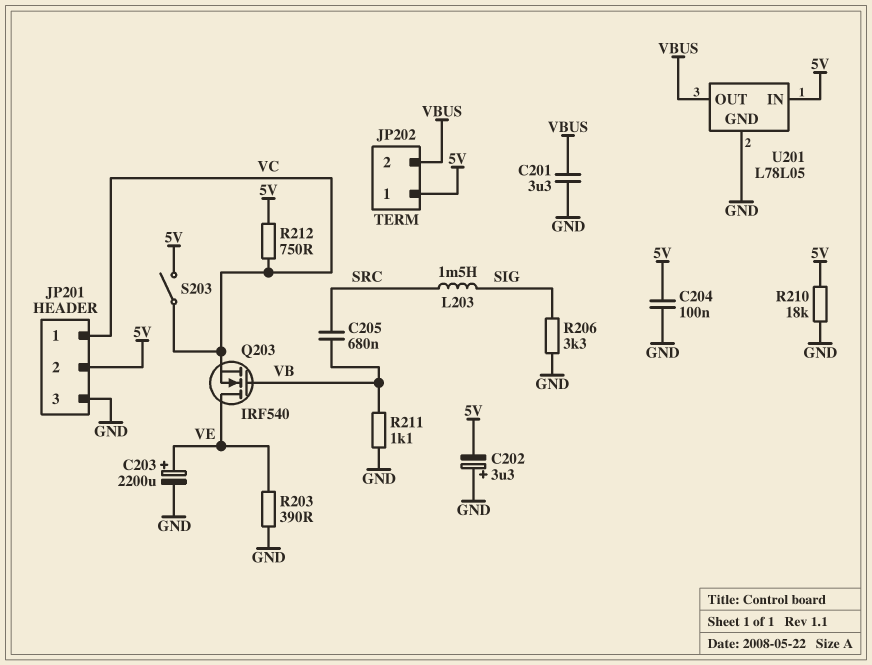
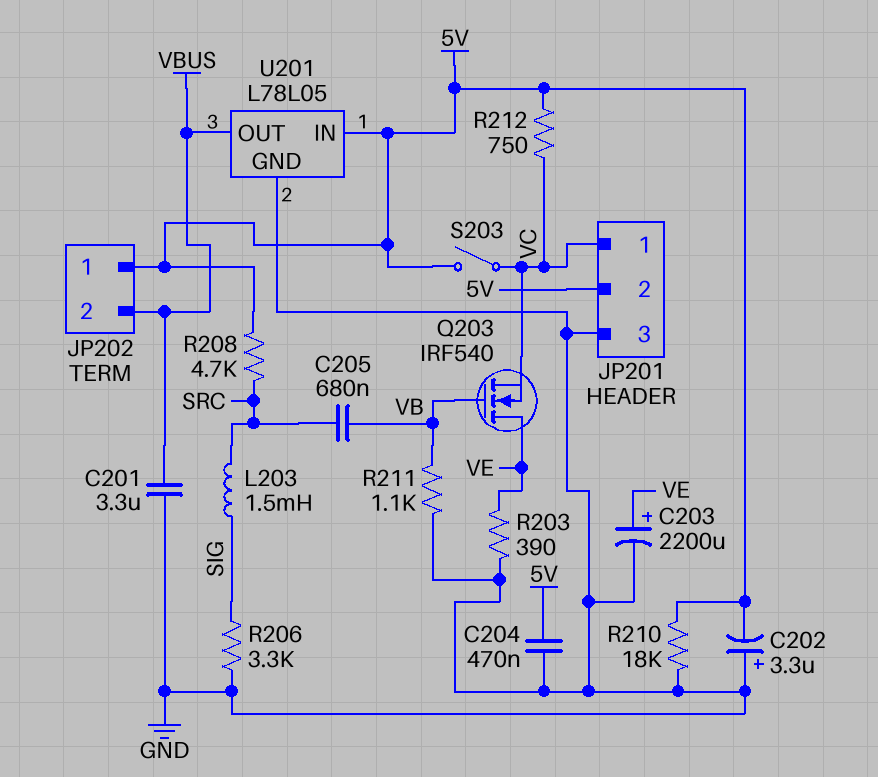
C204: 100nF (5V, GND) -> 470nF (5V, GND)
R208: none -> 4.7k (5V, SRC)

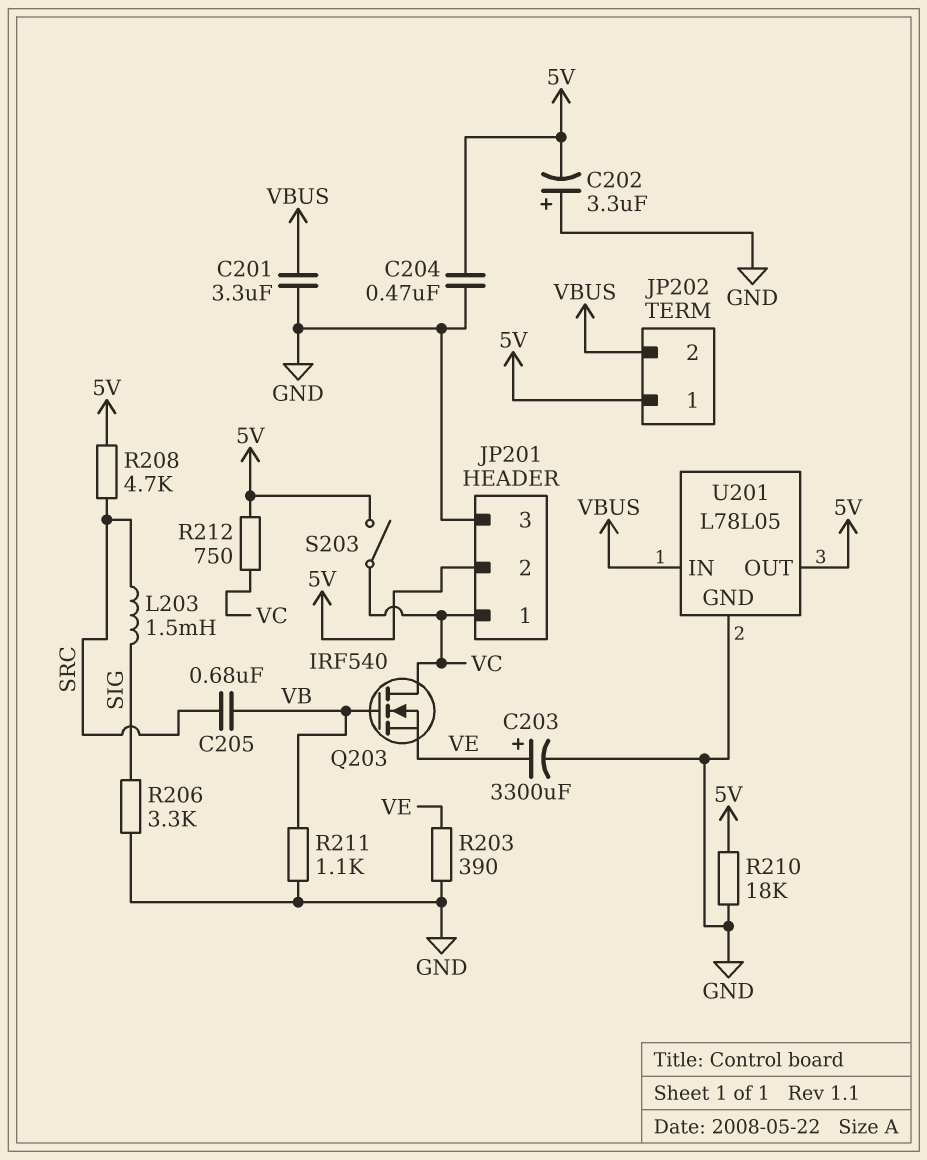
C203: 2200uF (plus VE, minus GND) -> 3300uF (plus VE, minus GND)
Q203: NMOS IRF540 (G VB, D VE, S VC) -> NMOS IRF540 (G VB, D VC, S VE)
U201 pin IN: 5V -> VBUS
U201 pin OUT: VBUS -> 5V

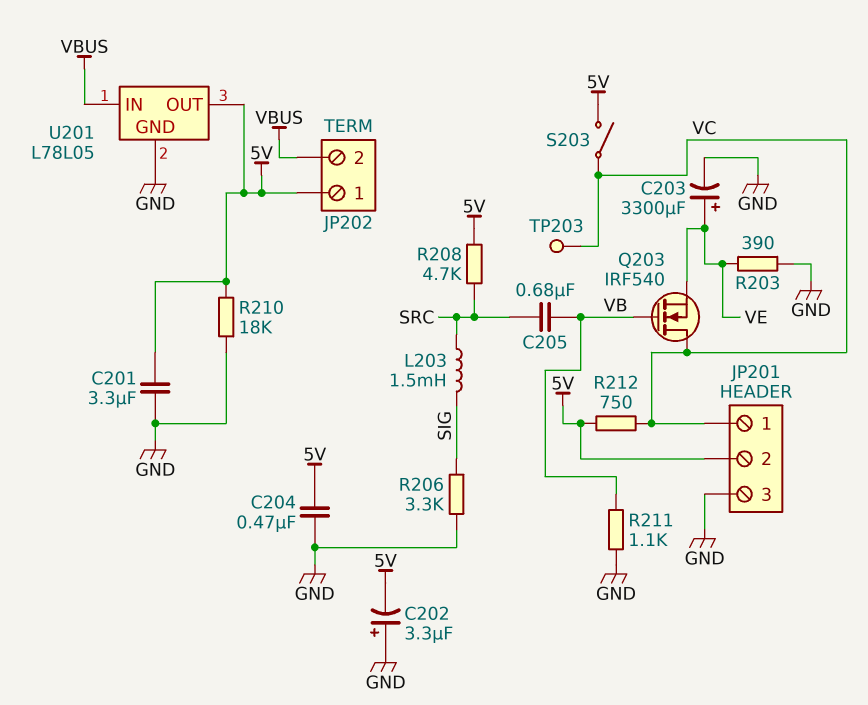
C201: 3.3uF (GND, VBUS) -> 3.3uF (5V, GND)
TP203: none -> test point (VC)

